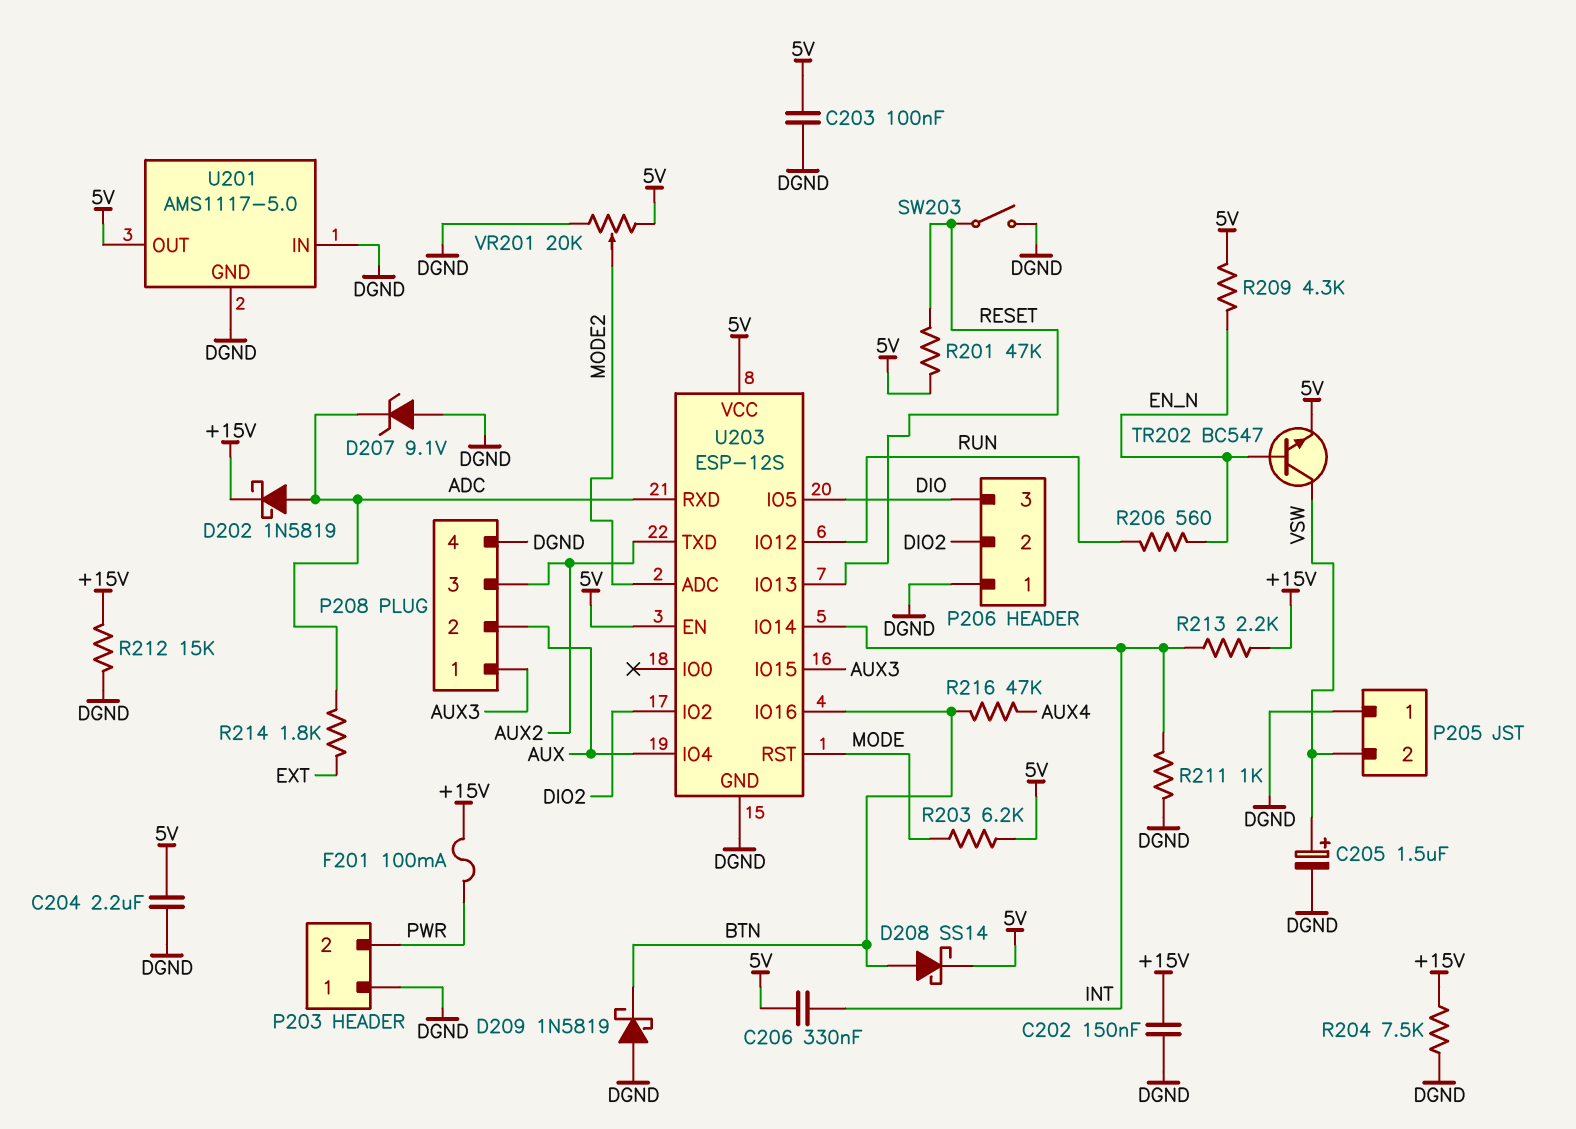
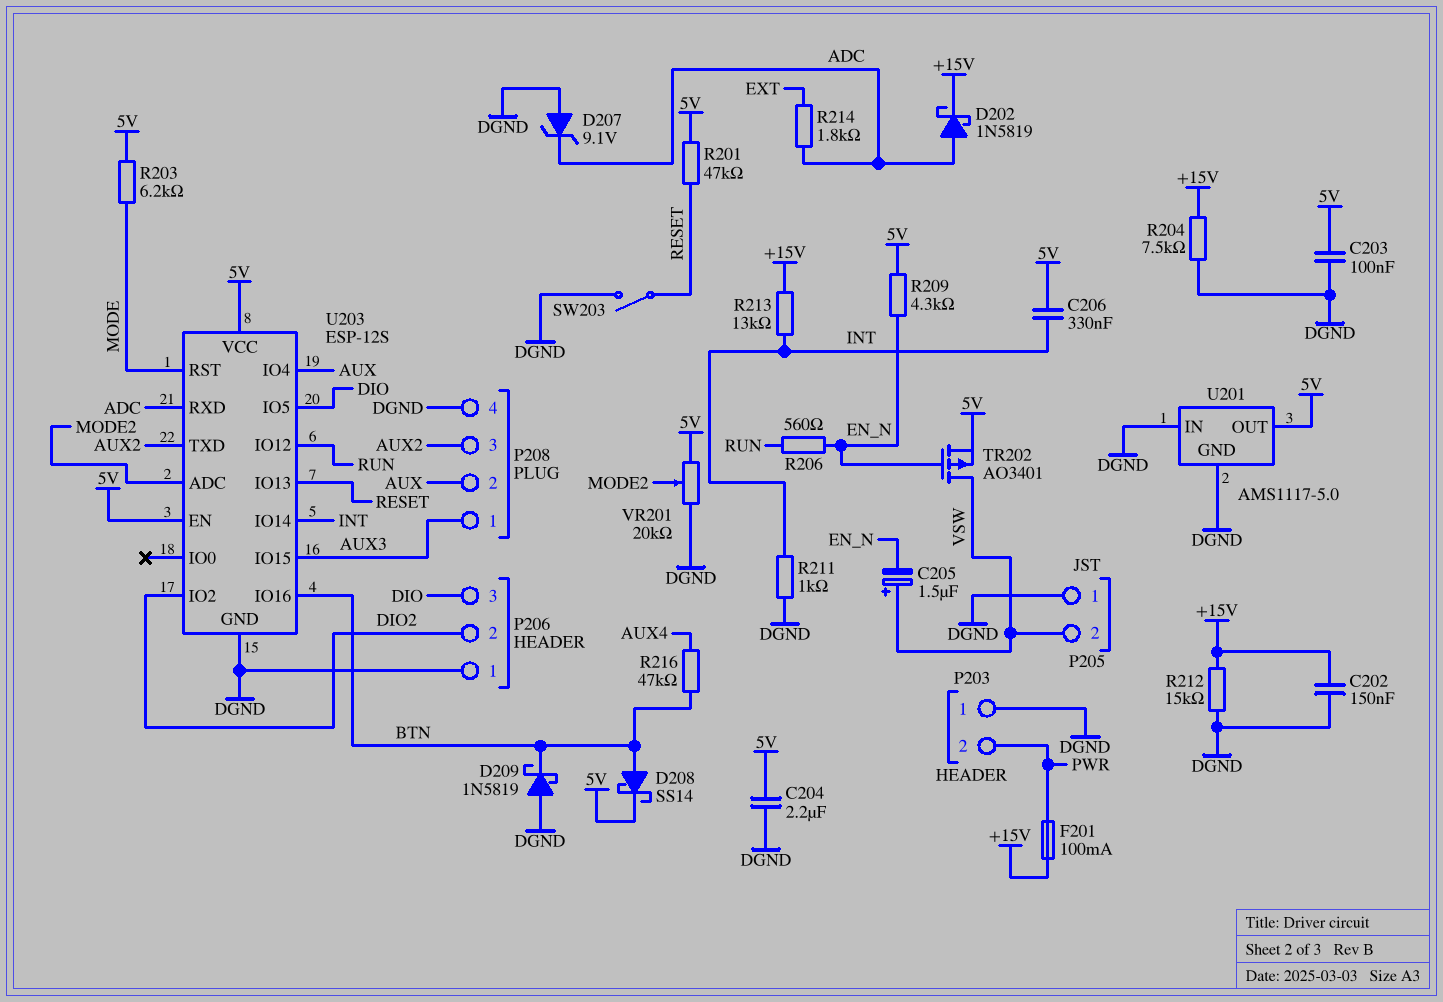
C205: 1.5uF (plus VSW, minus DGND) -> 1.5uF (plus VSW, minus EN_N)
R213: 2.2k (+15V, INT) -> 13k (+15V, INT)
TR202: NPN BC547 (B EN_N, C VSW, E 5V) -> PMOS AO3401 (G EN_N, D VSW, S 5V)

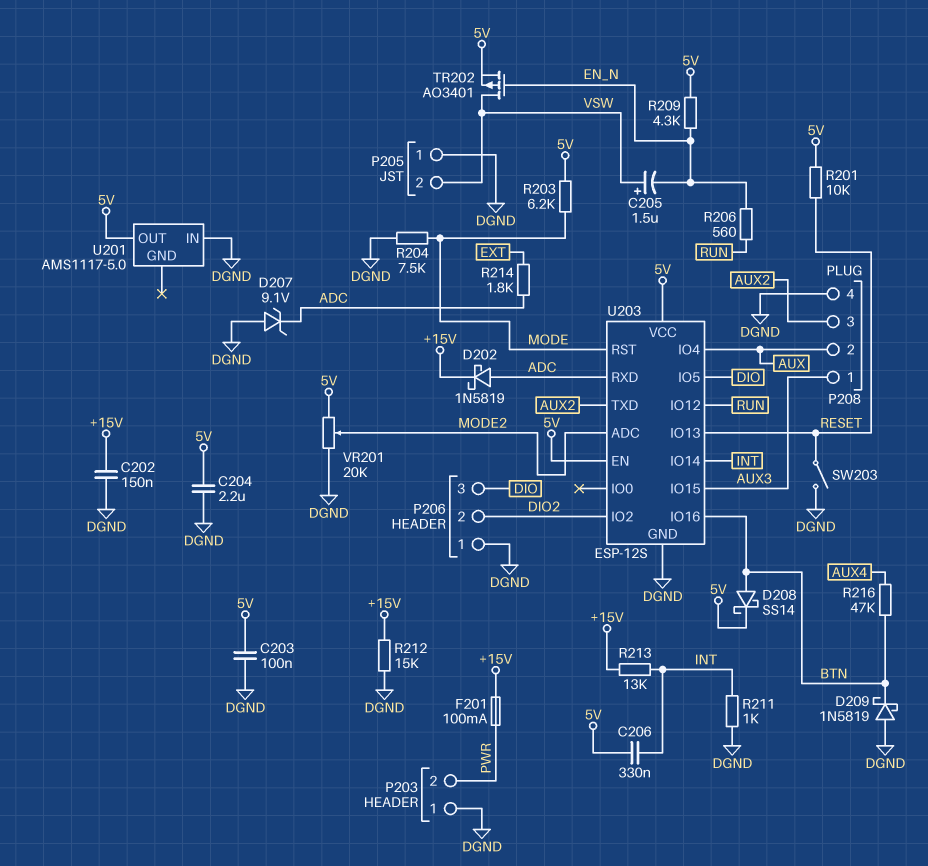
R201: 47k (5V, RESET) -> 10k (5V, RESET)
R204: 7.5k (+15V, DGND) -> 7.5k (DGND, MODE)
U201 pin GND: DGND -> none

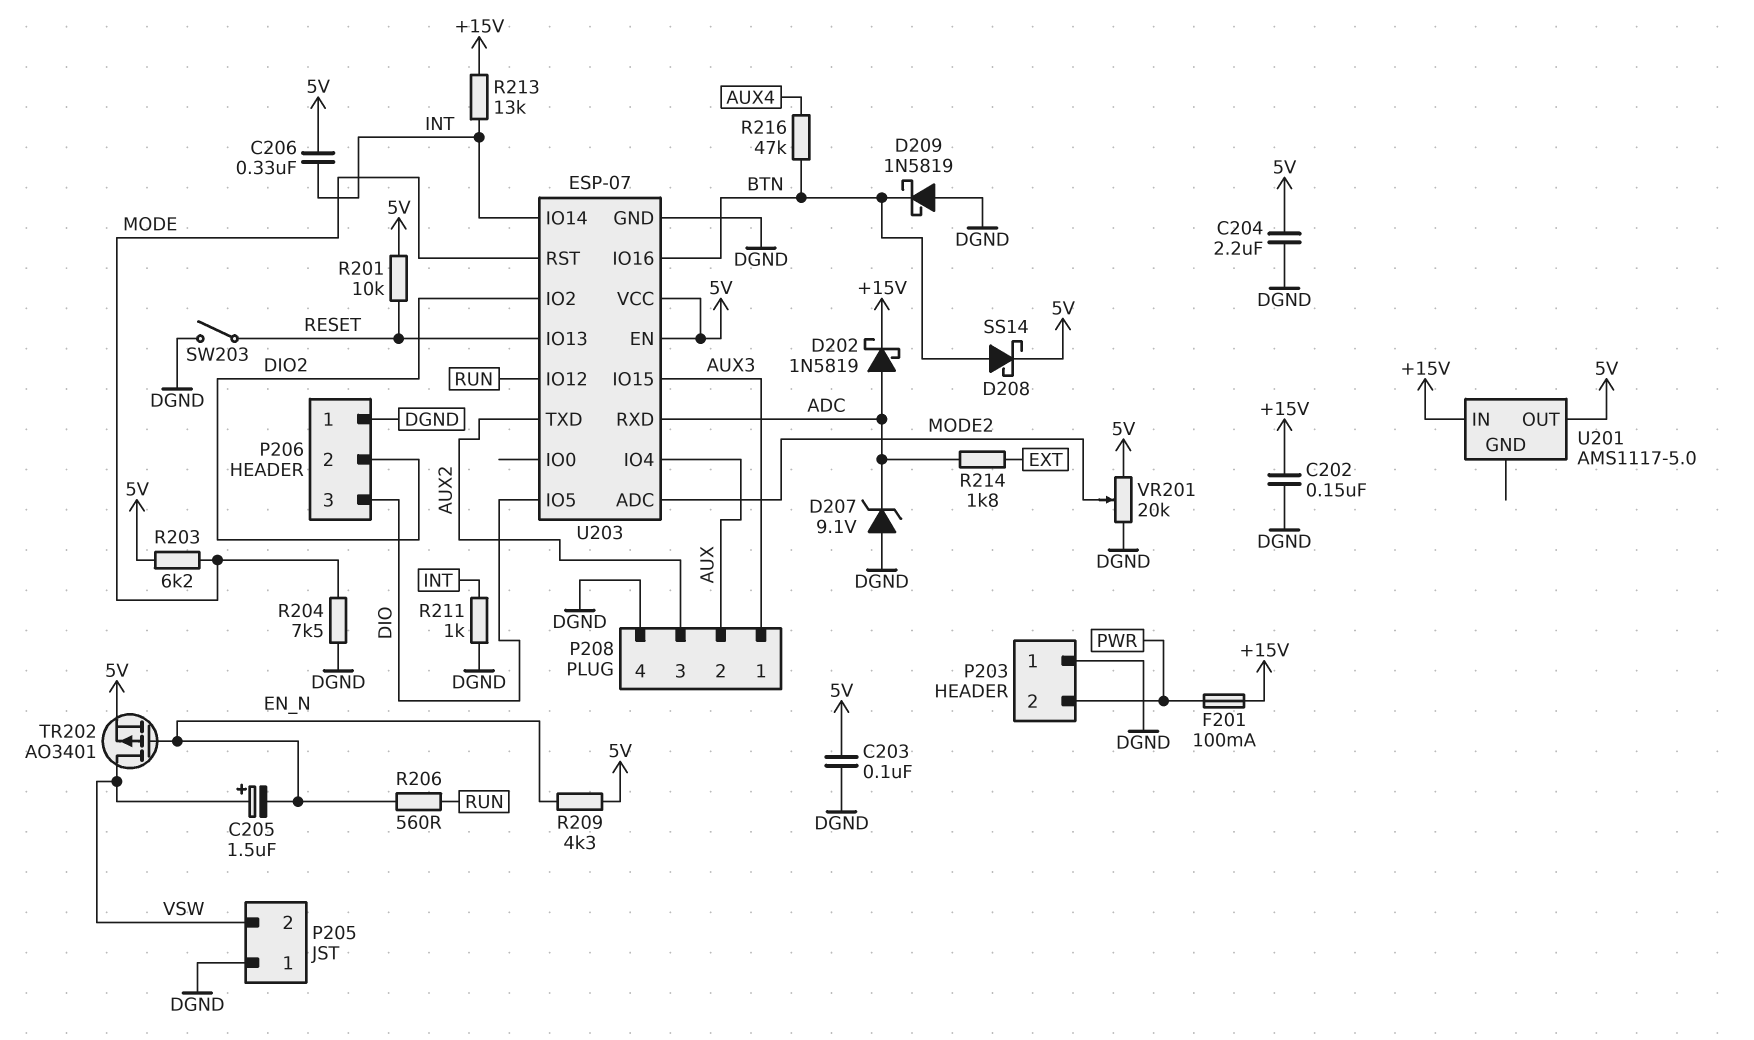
R212: 15k (+15V, DGND) -> none
U201 pin IN: DGND -> +15V
U203: ESP-12S -> ESP-07

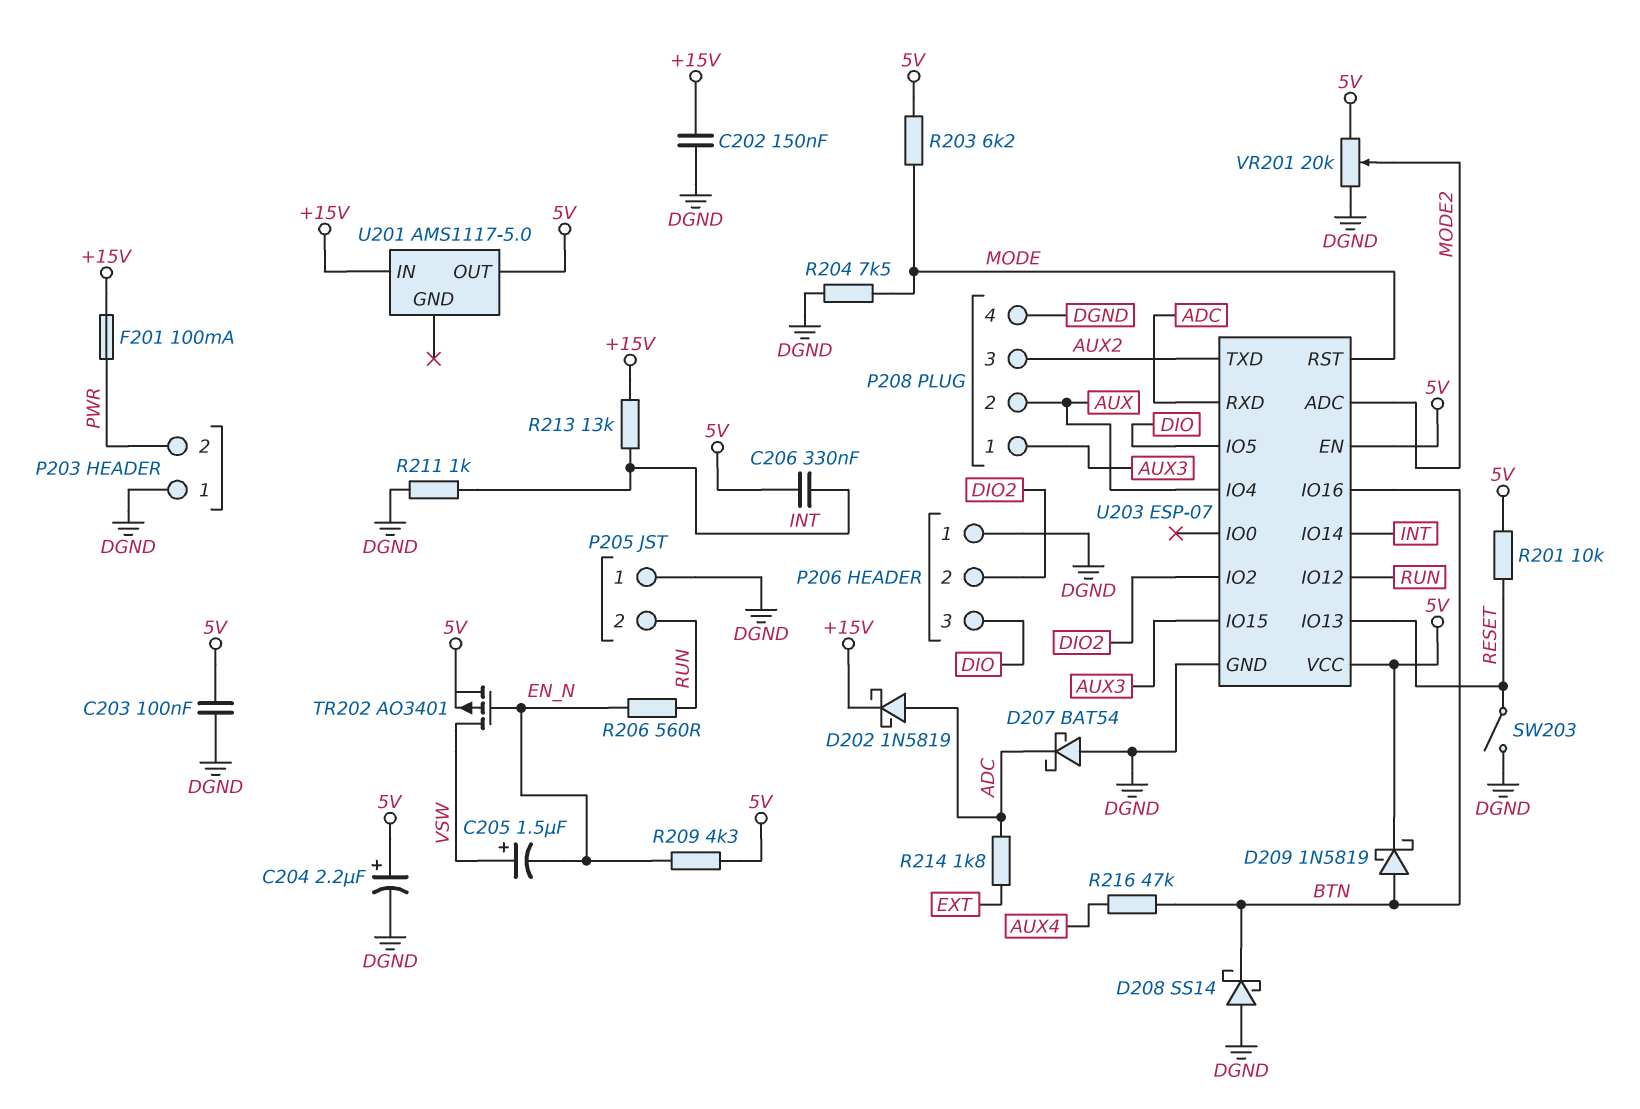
C204: 2.2uF (5V, DGND) -> 2.2uF (plus 5V, minus DGND)
D207: zener 9.1V (A DGND, K ADC) -> schottky BAT54 (A DGND, K ADC)
D208: schottky SS14 (A BTN, K 5V) -> schottky SS14 (A DGND, K BTN)
D209: schottky 1N5819 (A DGND, K BTN) -> schottky 1N5819 (A BTN, K 5V)
P205 pin 2: VSW -> RUN

